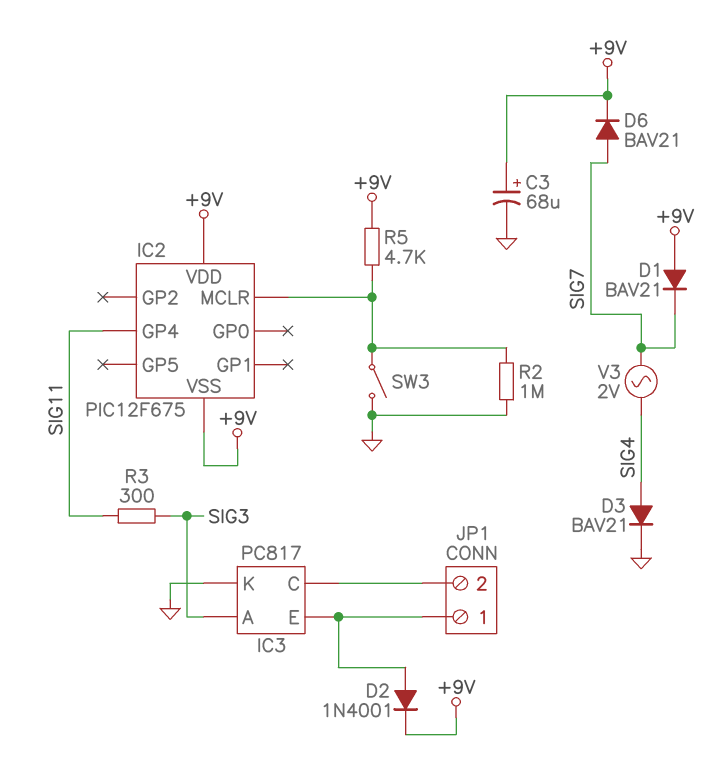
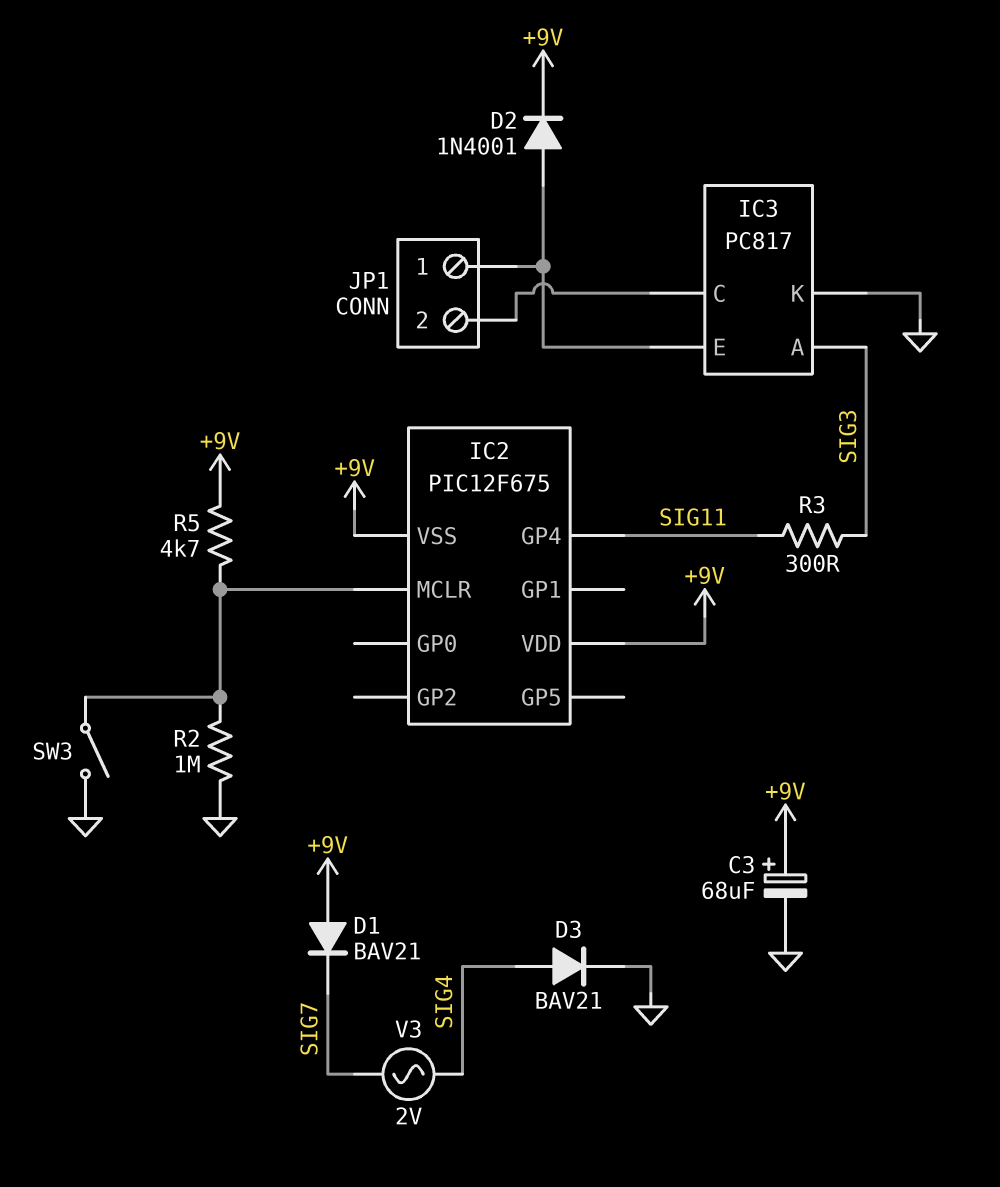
D6: diode BAV21 (A SIG7, K +9V) -> none

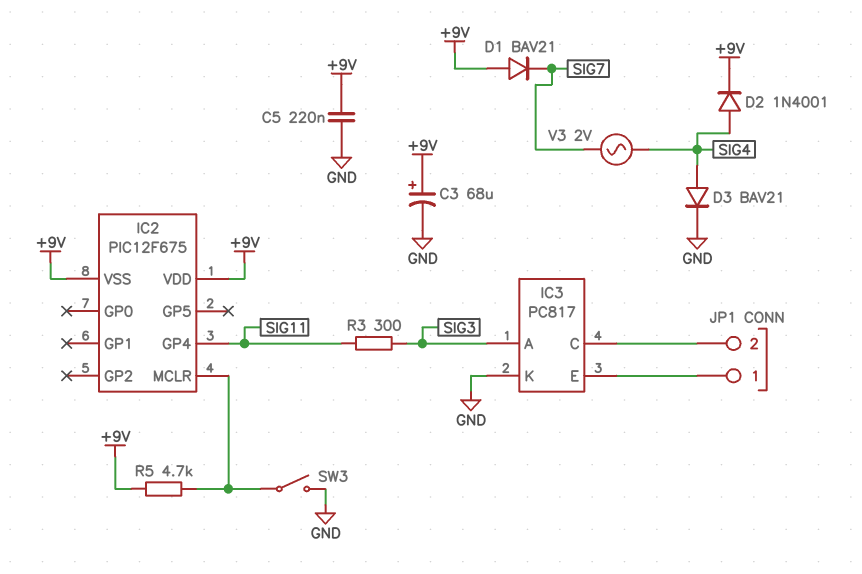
C5: none -> 220nF (+9V, GND)
D2: diode 1N4001 (A IC3/E, K +9V) -> diode 1N4001 (A SIG4, K +9V)
R2: 1M (GND, IC2/MCLR) -> none

